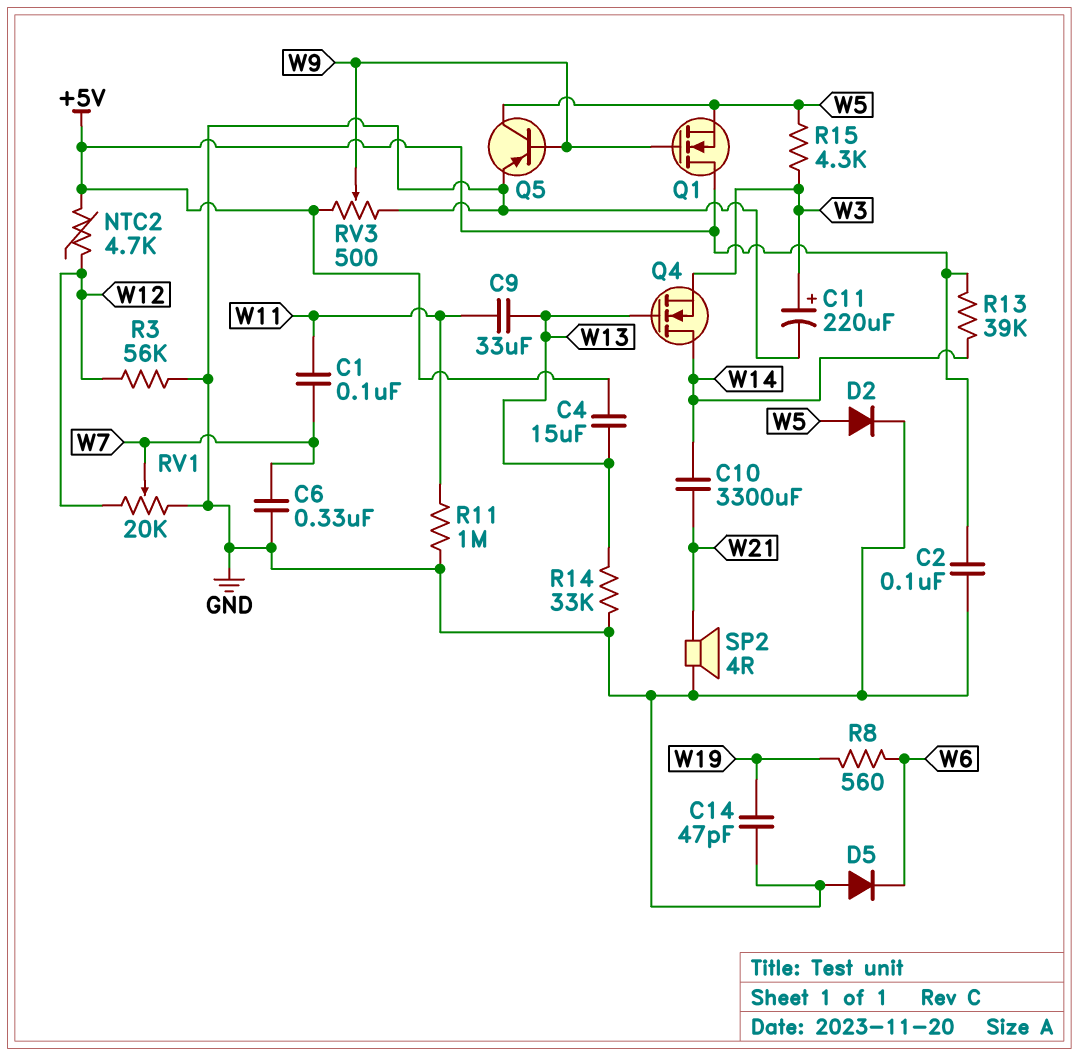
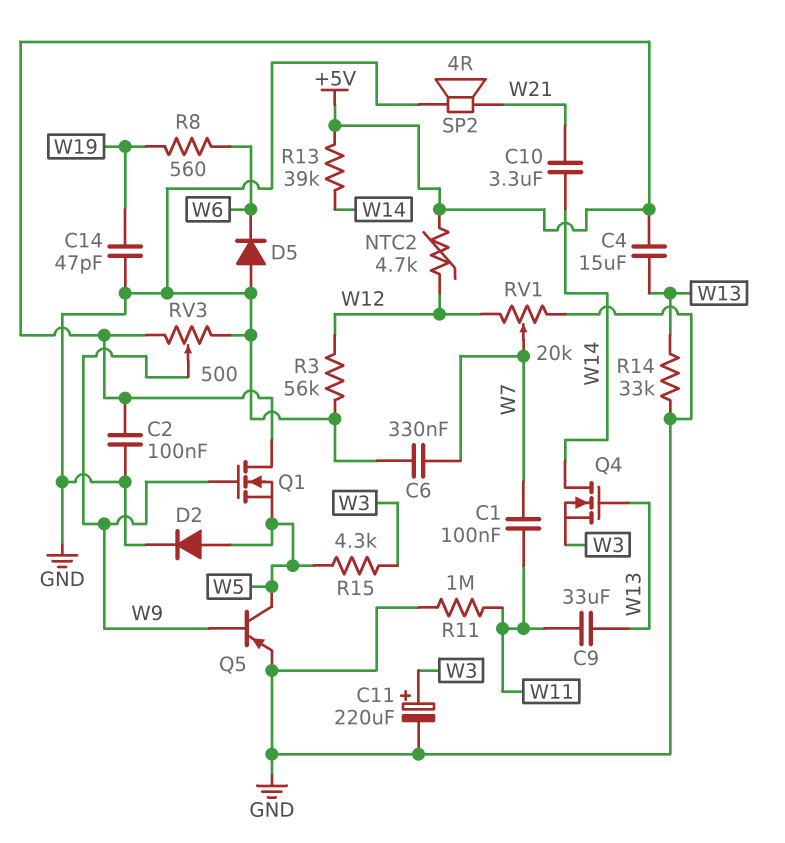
C10: 3300uF (W14, W21) -> 3.3uF (W14, W21)

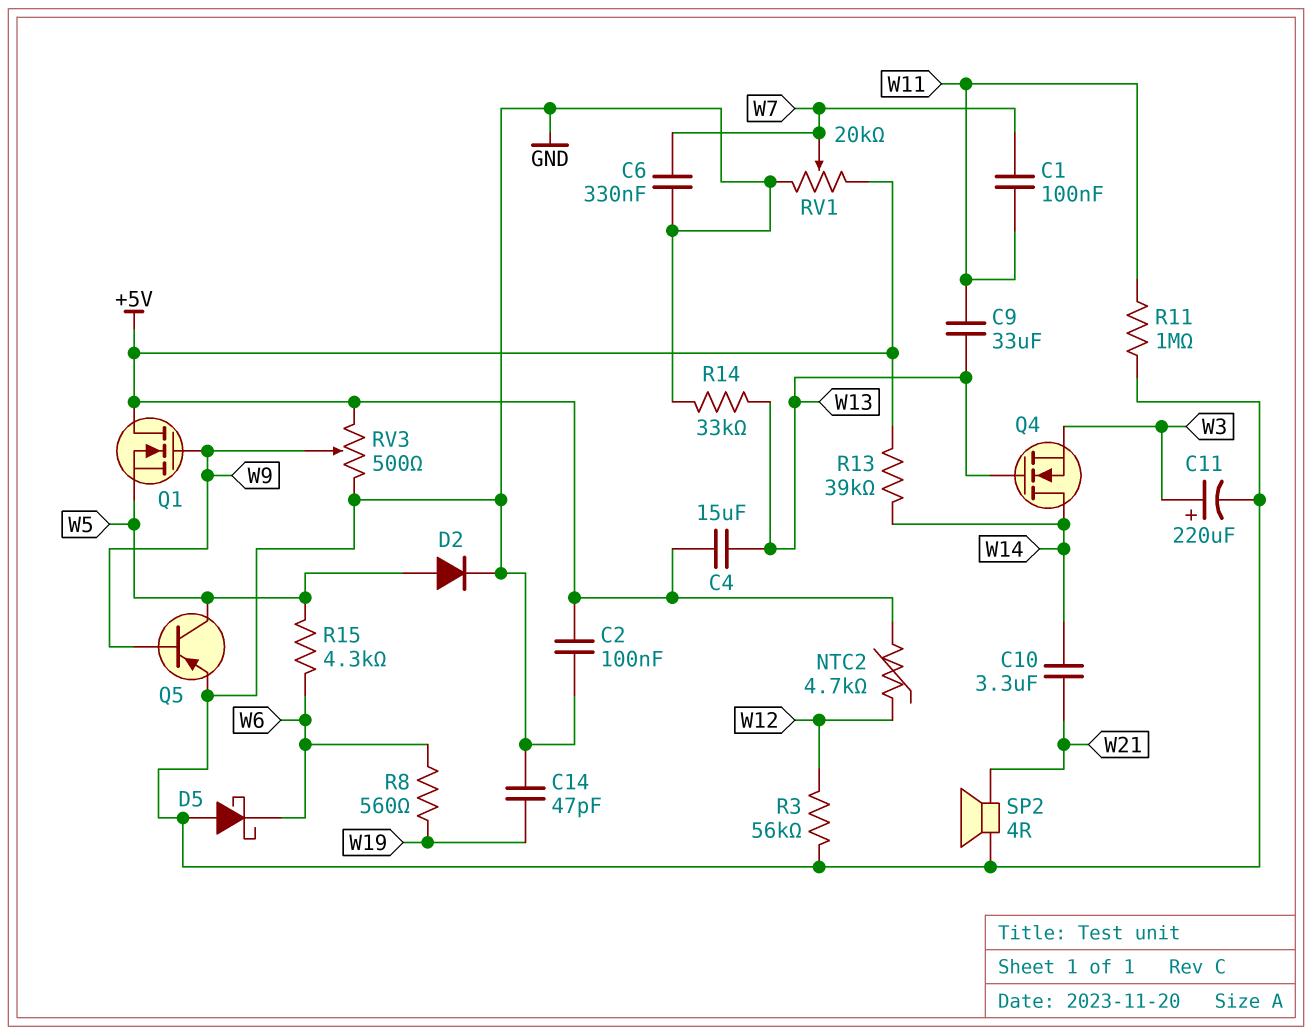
D5: diode (A GND, K W6) -> schottky (A GND, K W6)
R15: 4.3k (W3, W5) -> 4.3k (W5, W6)
RV1: 20k (GND, W12, wiper W7) -> 20k (+5V, GND, wiper W7)

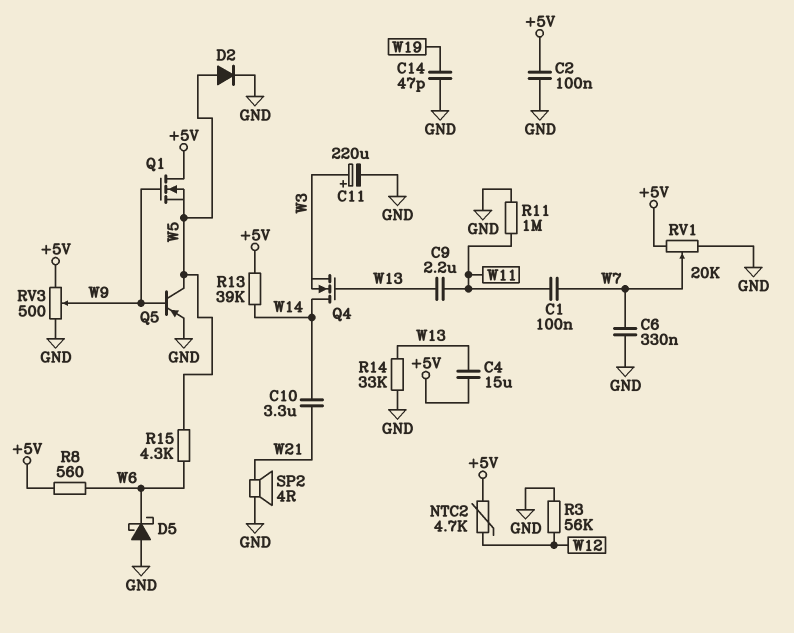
C9: 33uF (W11, W13) -> 2.2uF (W11, W13)
R8: 560 (W6, W19) -> 560 (+5V, W6)

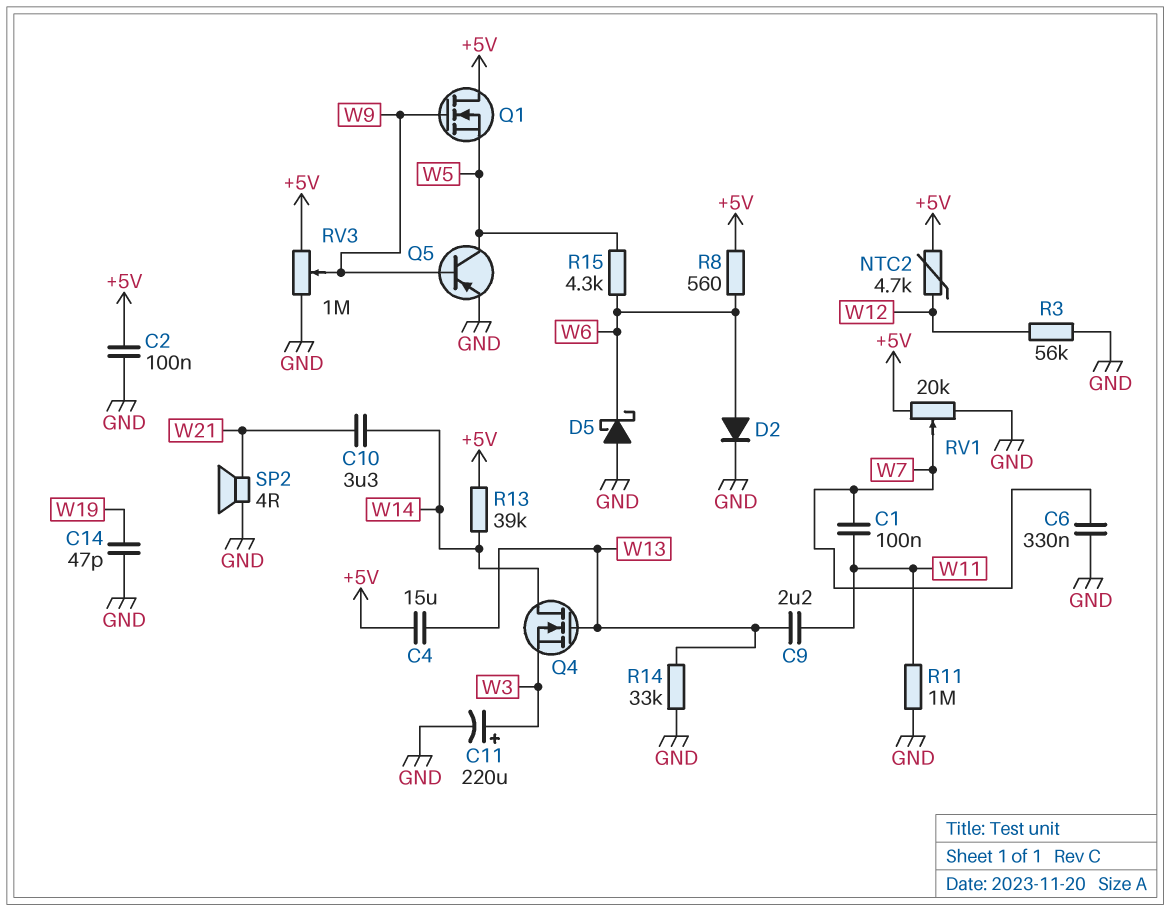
D2: diode (A W5, K GND) -> diode (A W6, K GND)
RV3: 500 (+5V, GND, wiper W9) -> 1M (+5V, GND, wiper W9)

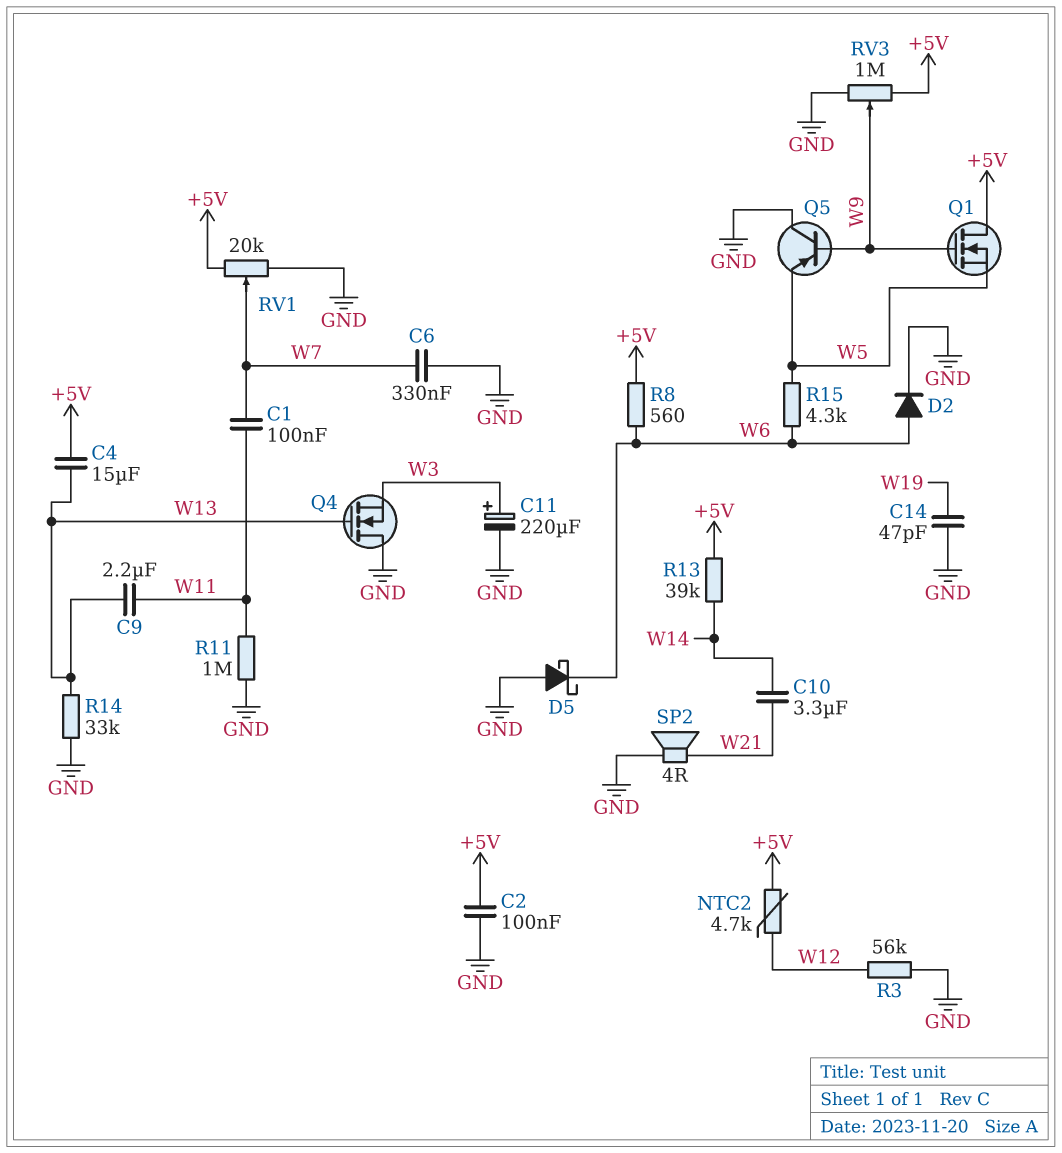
Q4: NMOS (G W13, D W14, S W3) -> NMOS (G W13, D GND, S W3)
Q5: PNP (B W9, C W5, E GND) -> PNP (B W9, C GND, E W5)

